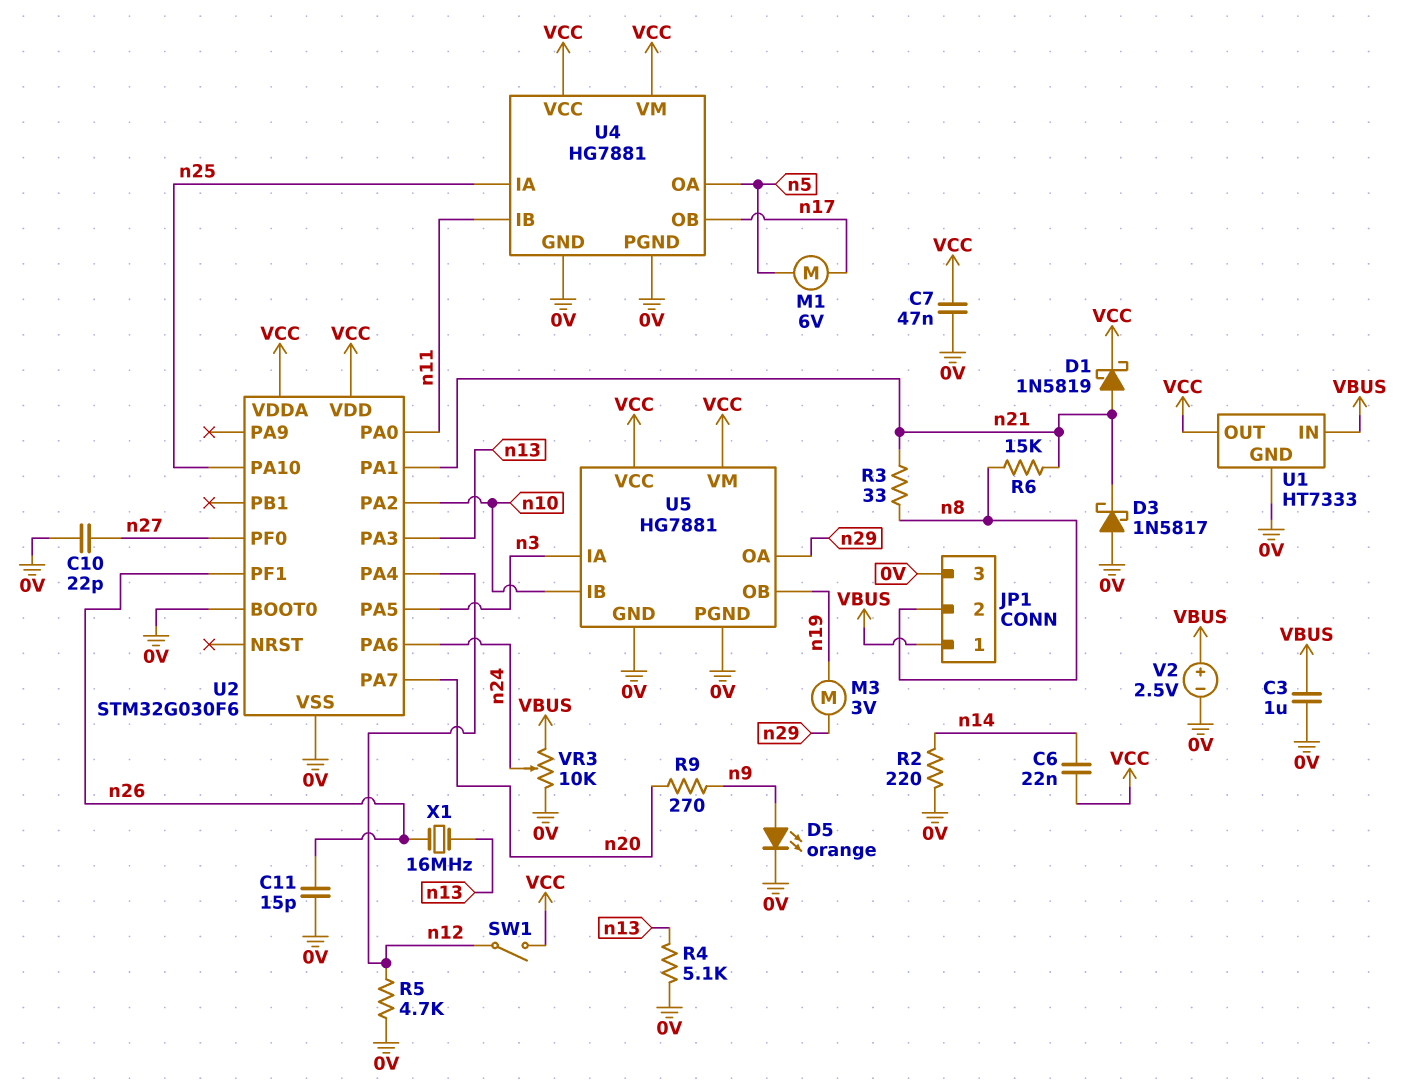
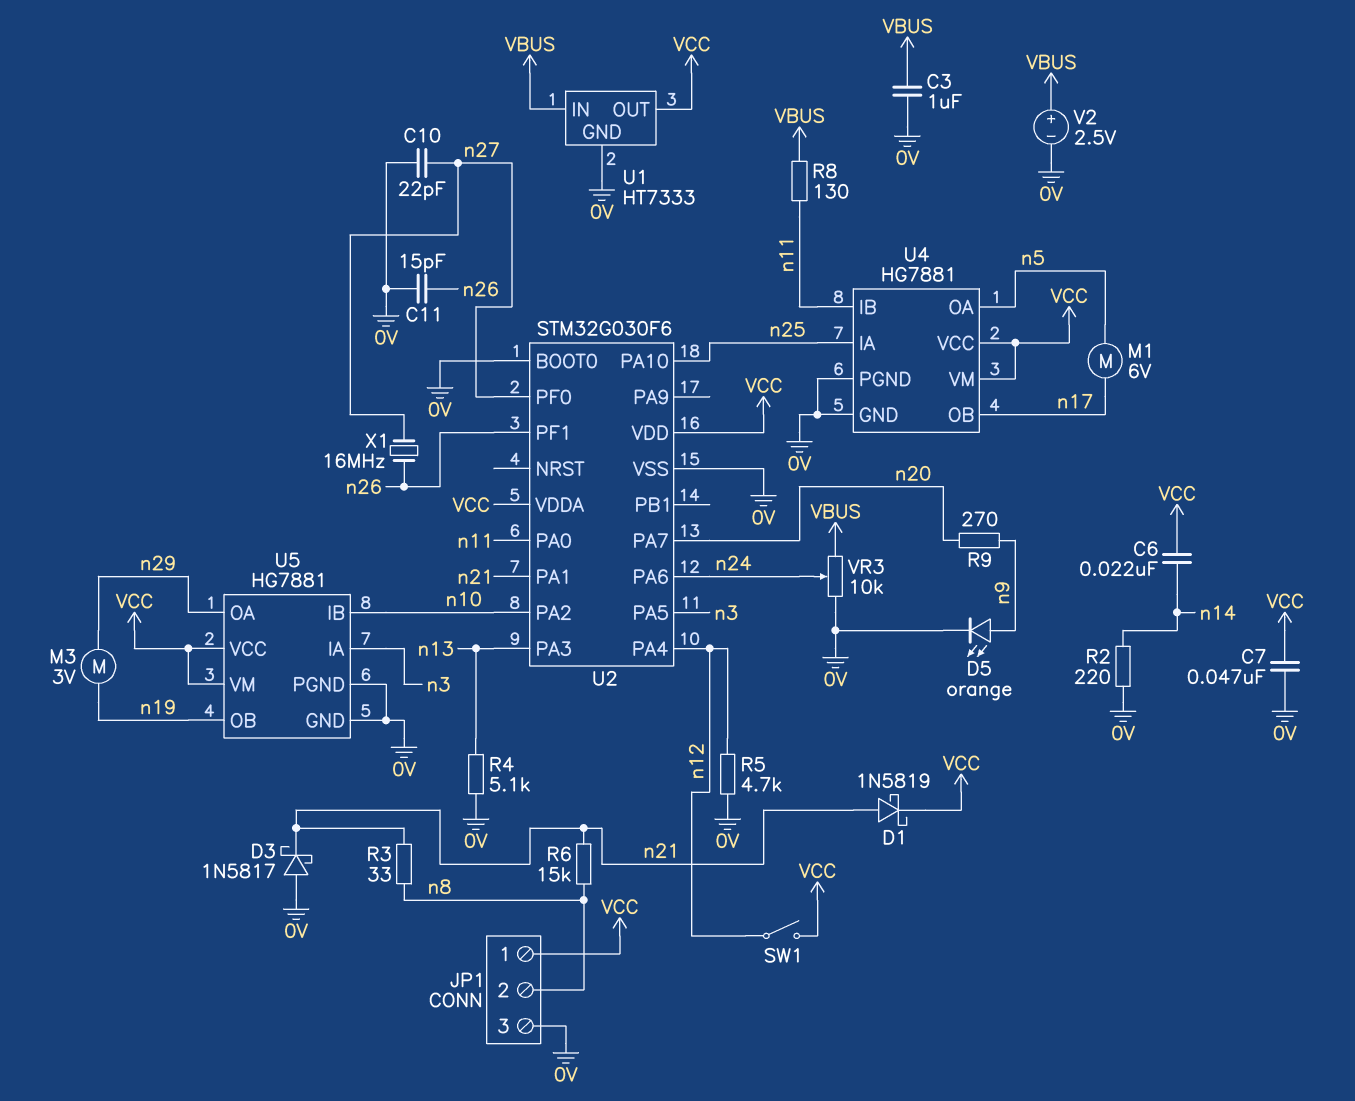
JP1 pin 1: VBUS -> VCC
R8: none -> 130 (VBUS, n11)
X1: 16MHz (n13, n26) -> 16MHz (n26, n27)

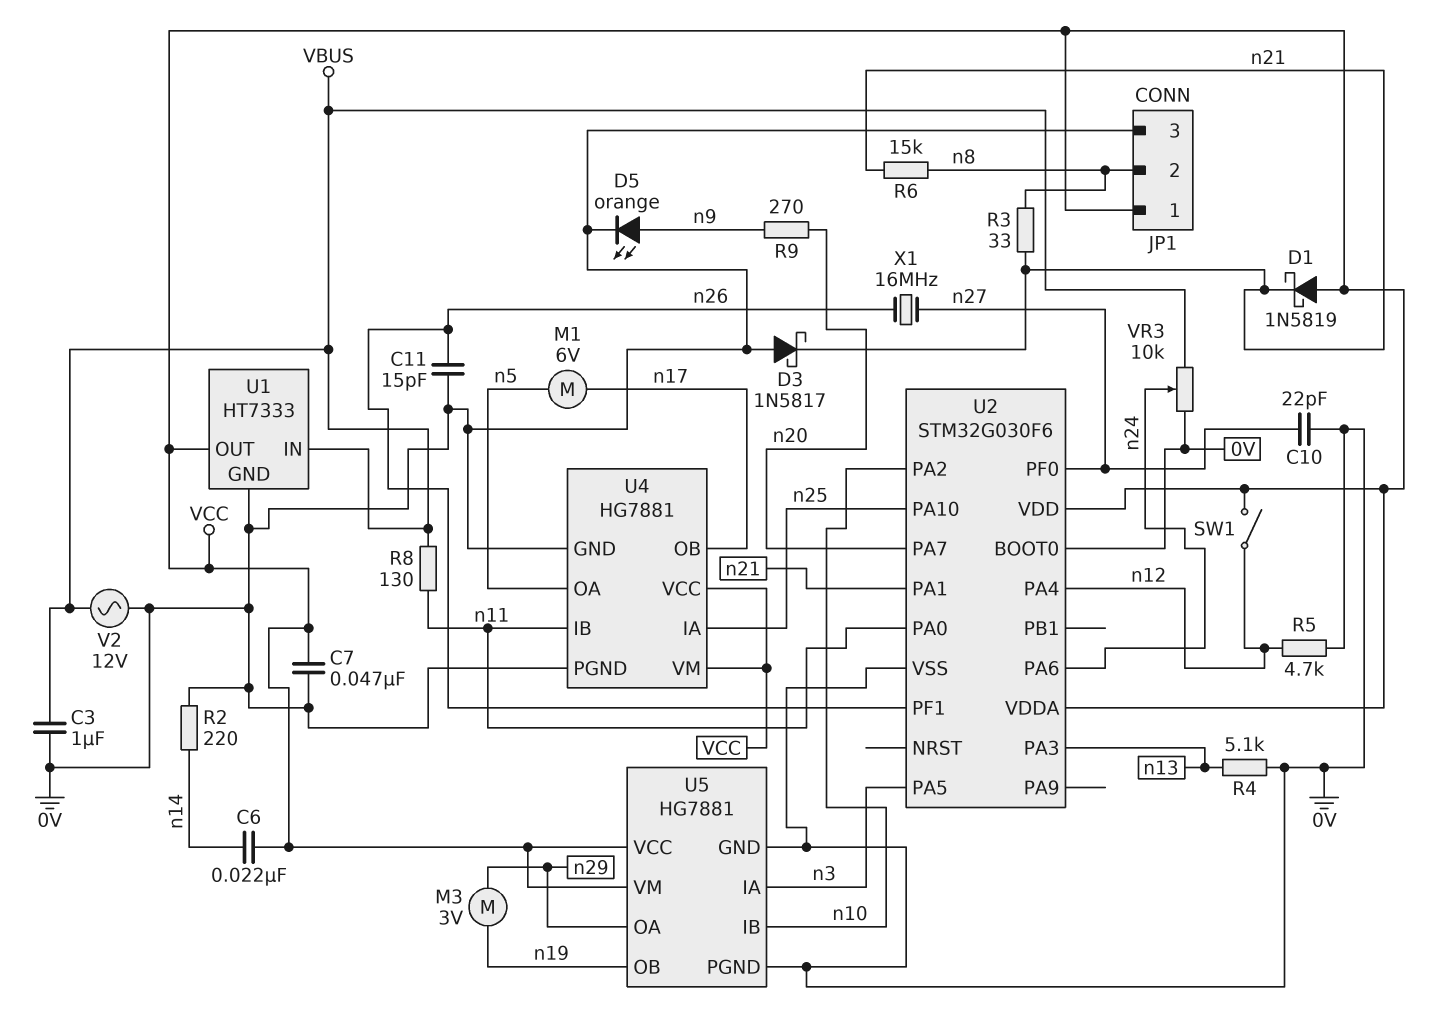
D1: schottky 1N5819 (A n21, K VCC) -> schottky 1N5819 (A VCC, K n21)
V2: 2.5V (plus VBUS, minus 0V) -> AC 12V (0V, VBUS)

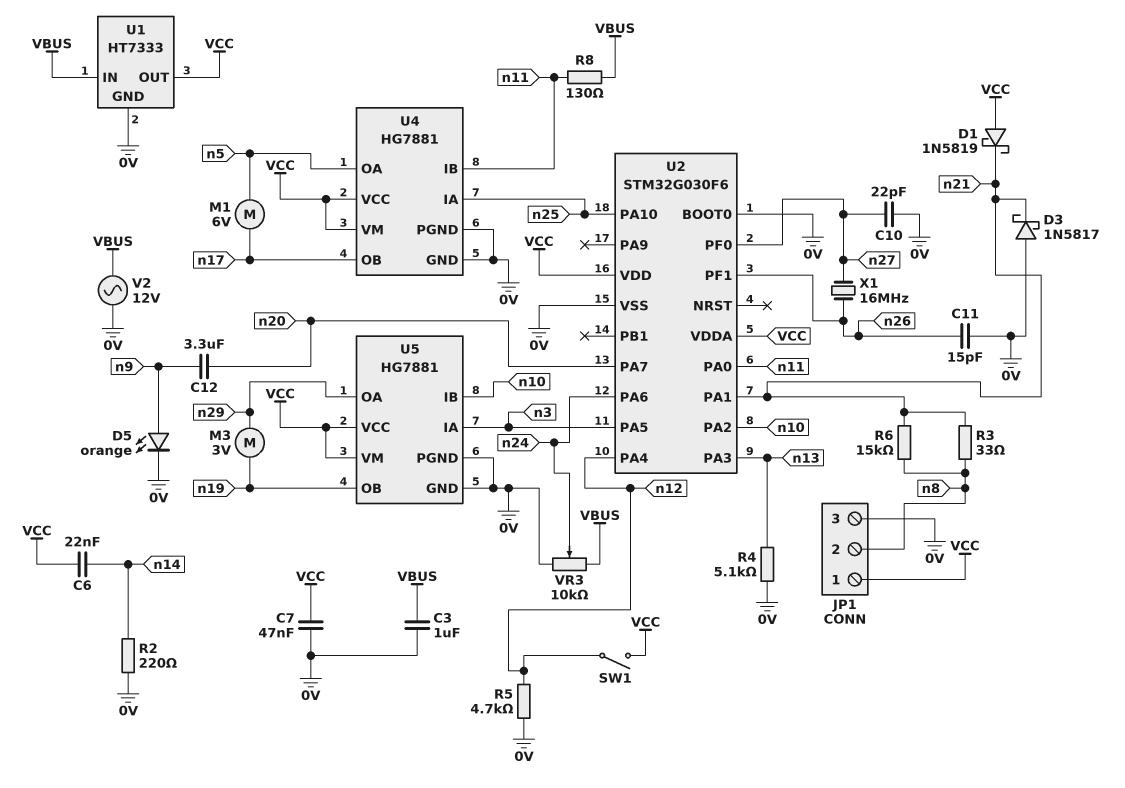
C12: none -> 3.3uF (n9, n20)
R9: 270 (n9, n20) -> none

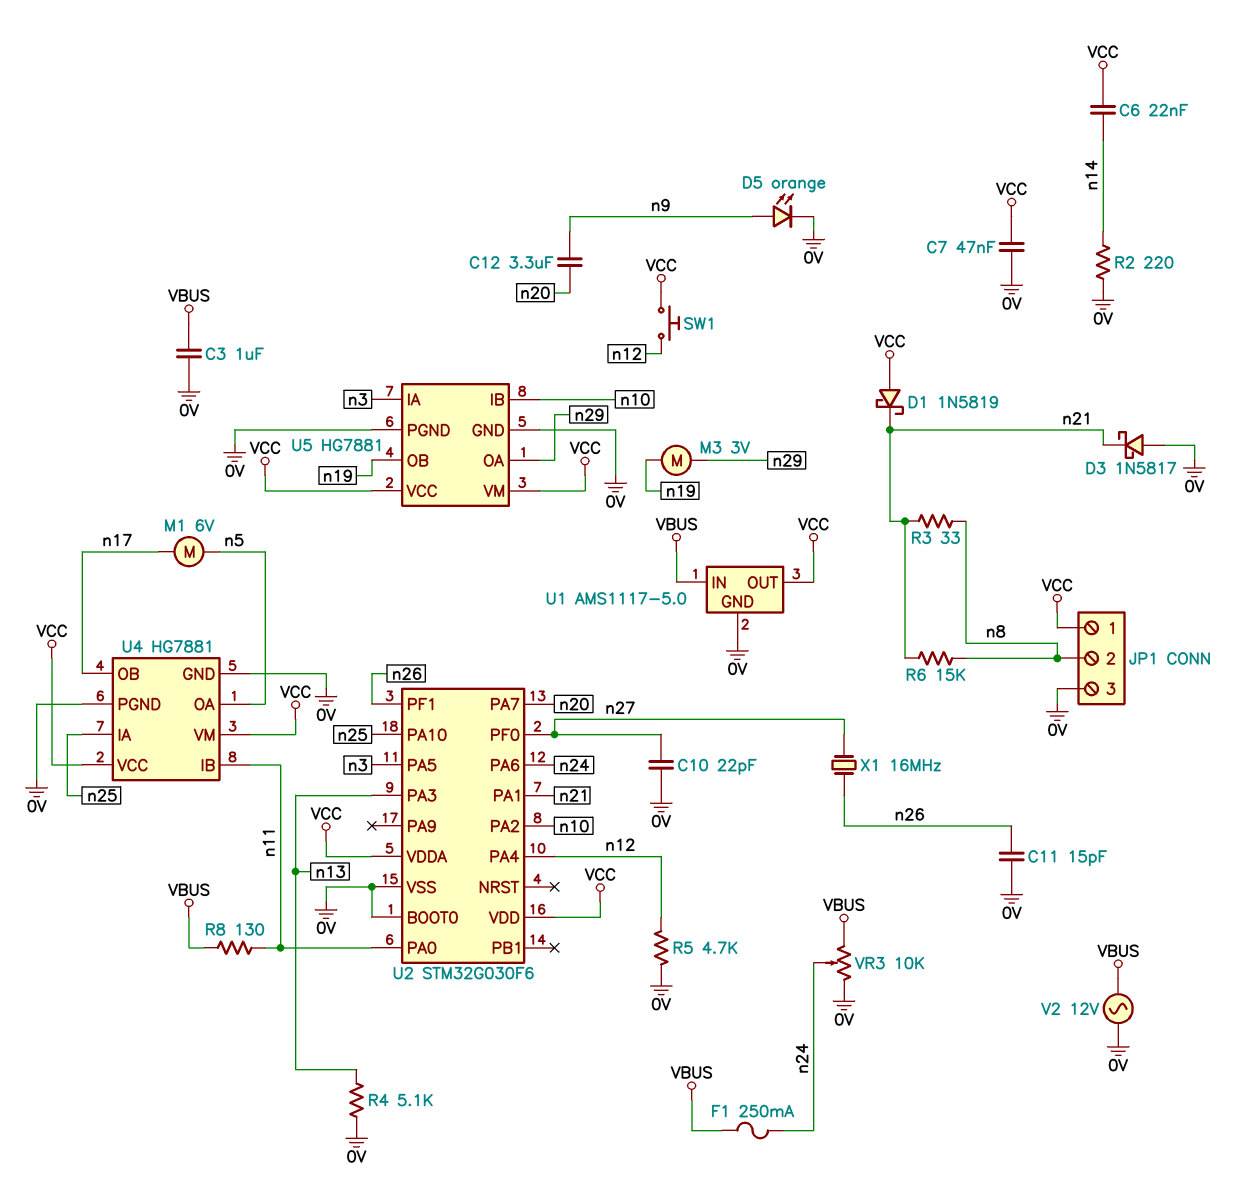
F1: none -> 250mA (VBUS, n24)
SW1: switch (VCC, n12) -> button (VCC, n12)
U1: HT7333 -> AMS1117-5.0

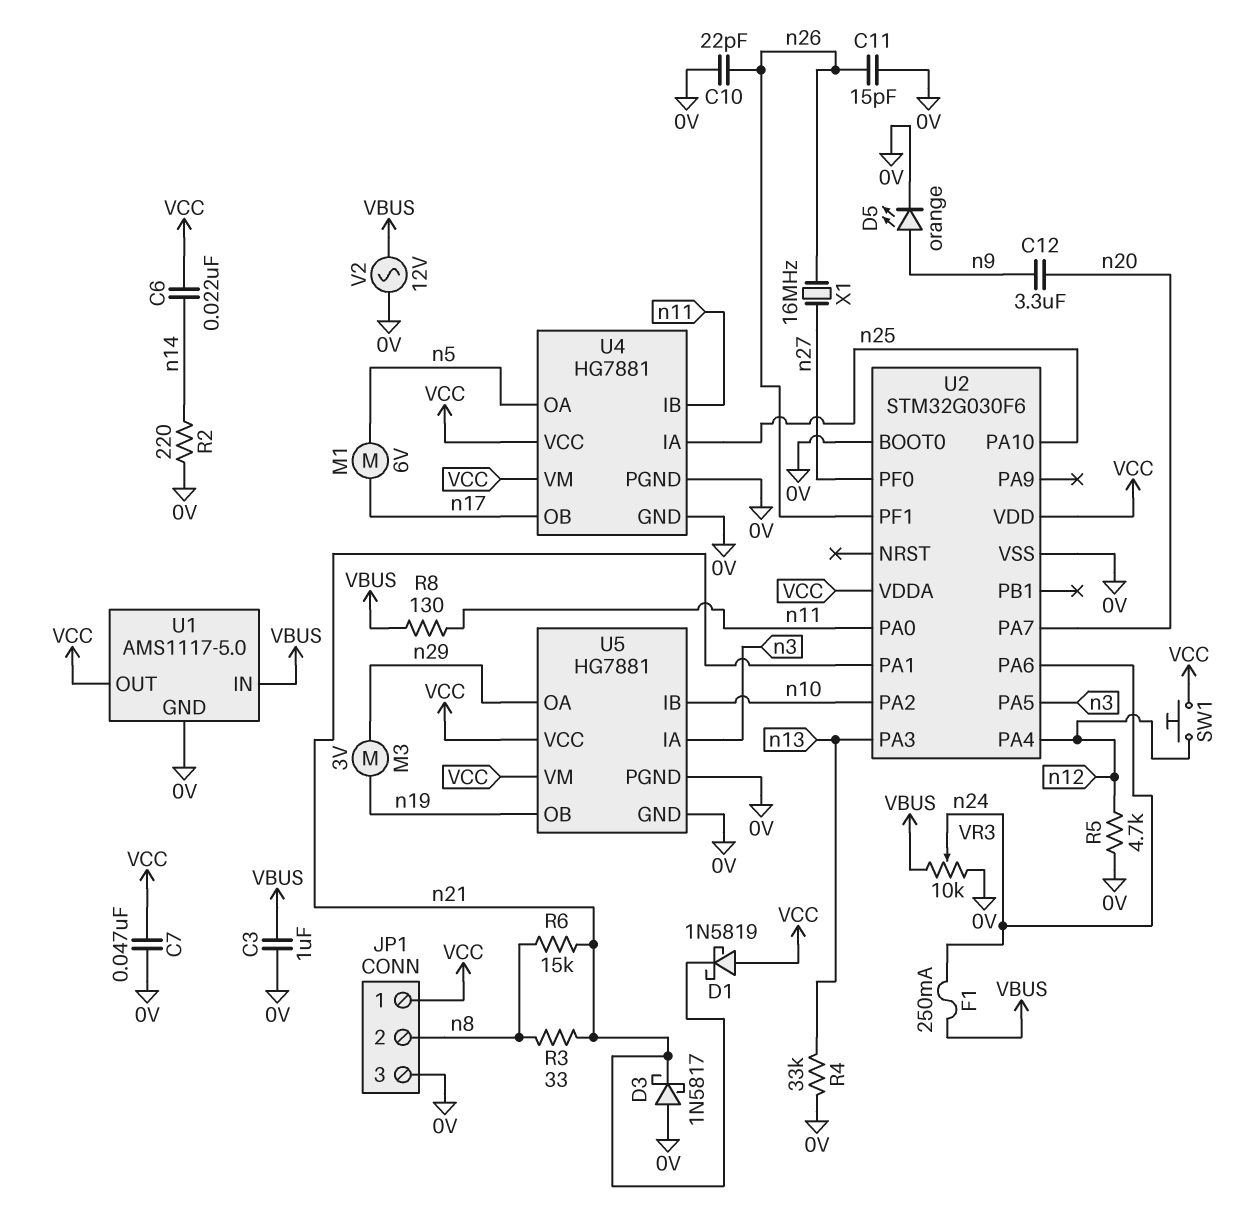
C10: 22pF (0V, n27) -> 22pF (0V, n26)
R4: 5.1k (0V, n13) -> 33k (0V, n13)

